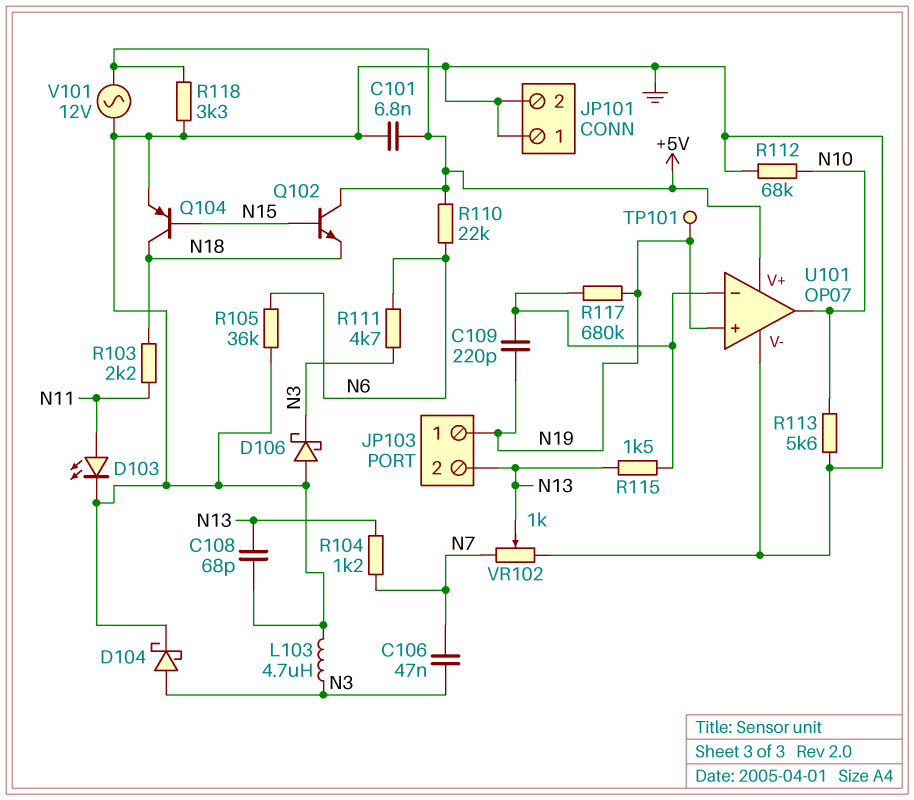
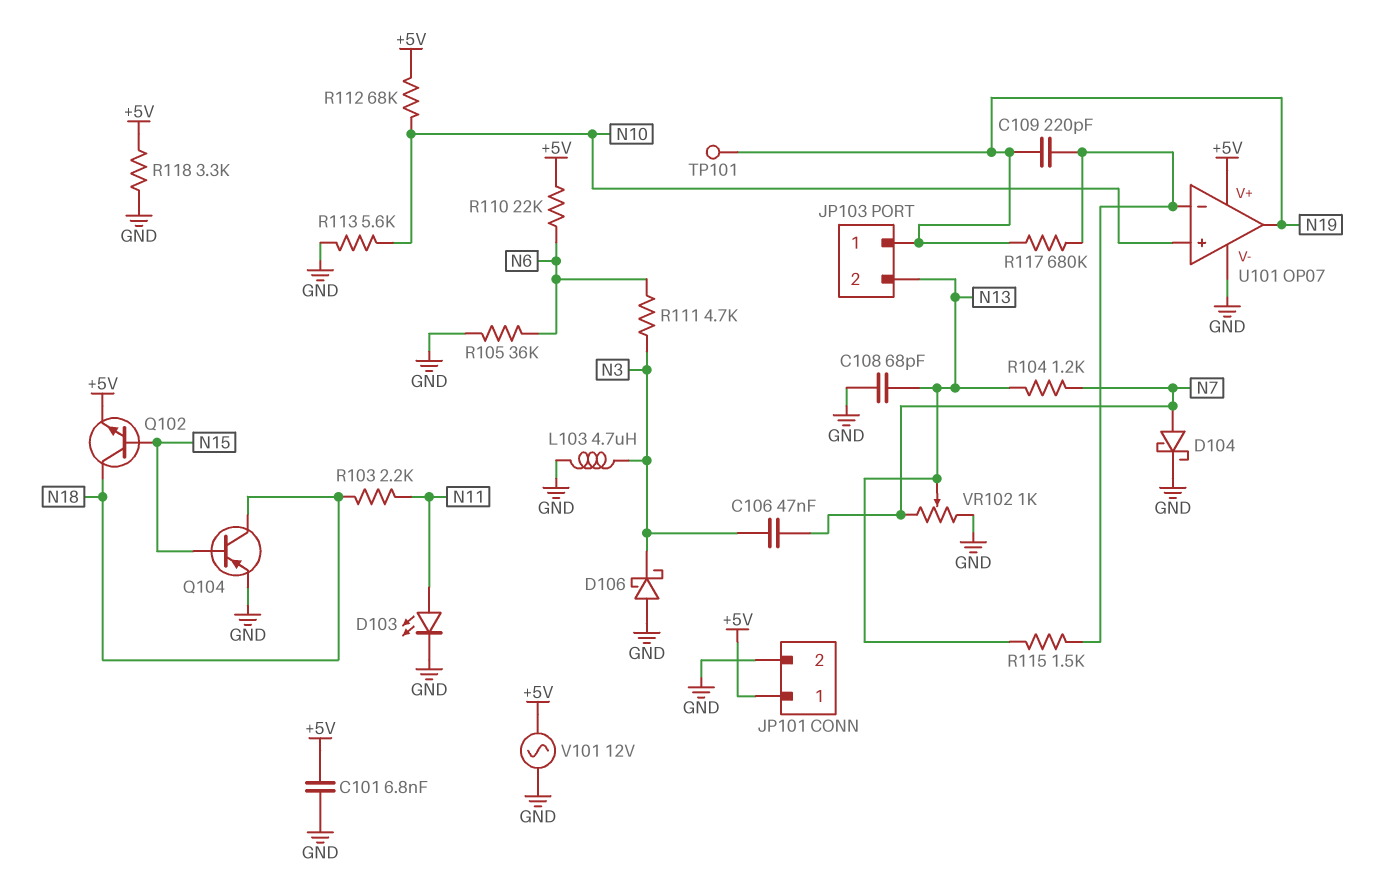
D104: schottky (A N3, K GND) -> schottky (A N7, K GND)
JP101 pin 1: GND -> +5V
Q102: NPN (B N15, C +5V, E N18) -> NPN (B N15, C N18, E +5V)
R112: 68k (GND, N10) -> 68k (+5V, N10)
U101 pin in+: N19 -> N10
U101 pin out: N10 -> N19

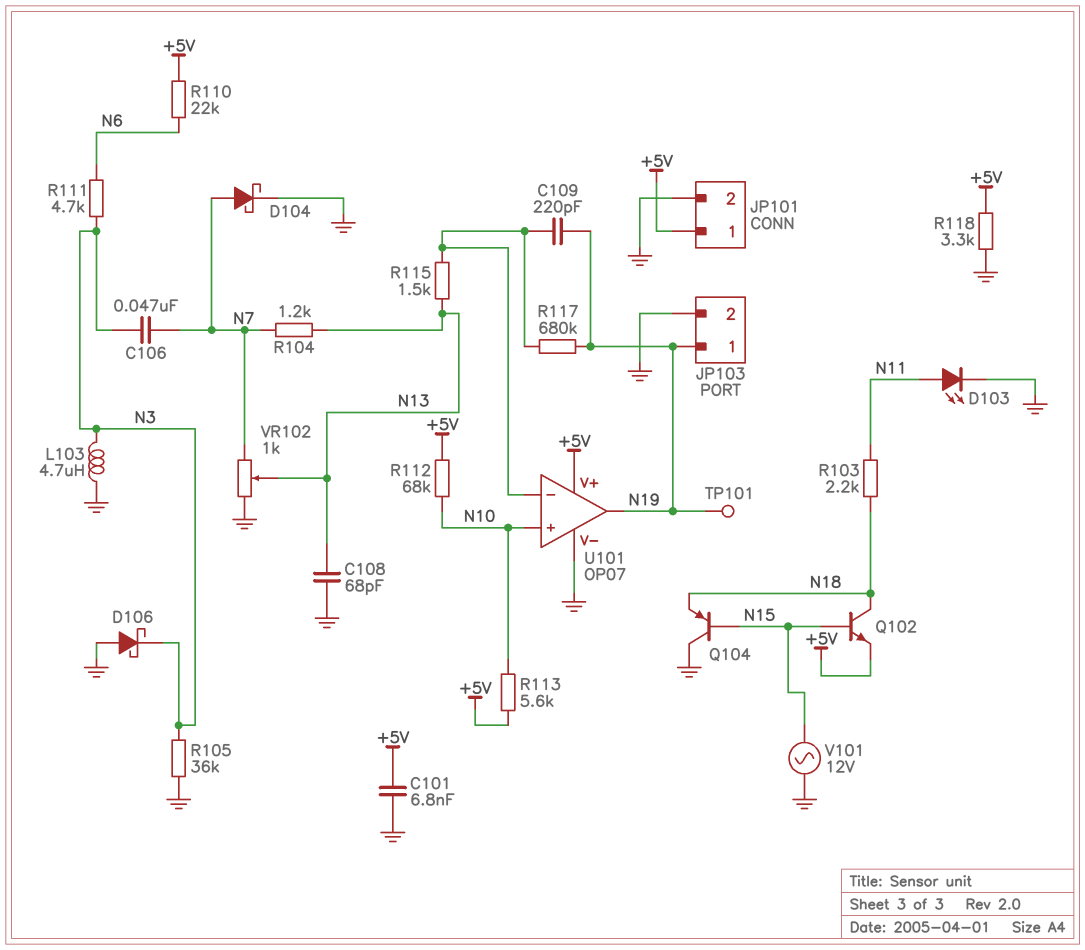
JP103 pin 2: N13 -> GND
Q104: PNP (B N15, C N18, E GND) -> PNP (B N15, C GND, E N18)
R105: 36k (GND, N6) -> 36k (GND, N3)
R113: 5.6k (GND, N10) -> 5.6k (+5V, N10)
V101: AC 12V (+5V, GND) -> AC 12V (GND, N15)

